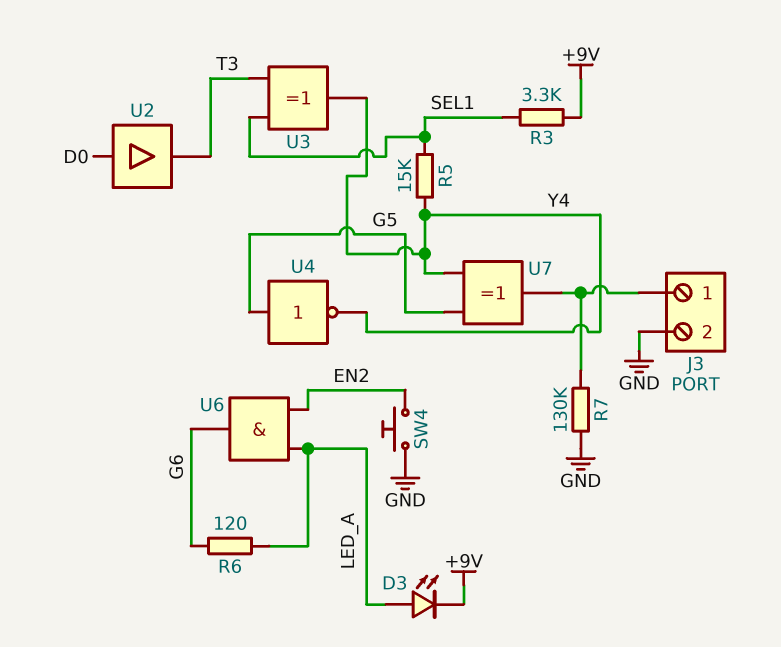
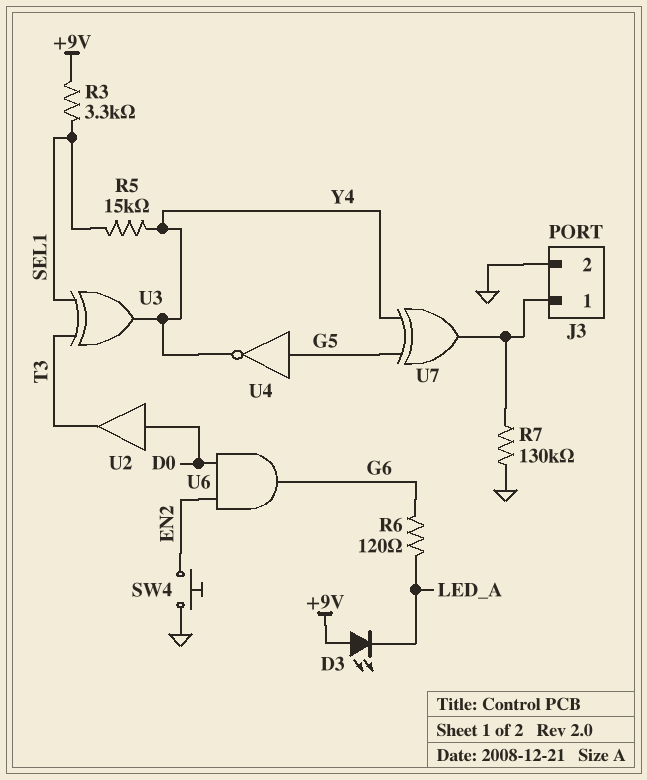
D3: LED (A LED_A, K +9V) -> LED (A +9V, K LED_A)
U6: AND (in EN2, in LED_A, out G6) -> AND (in D0, in EN2, out G6)

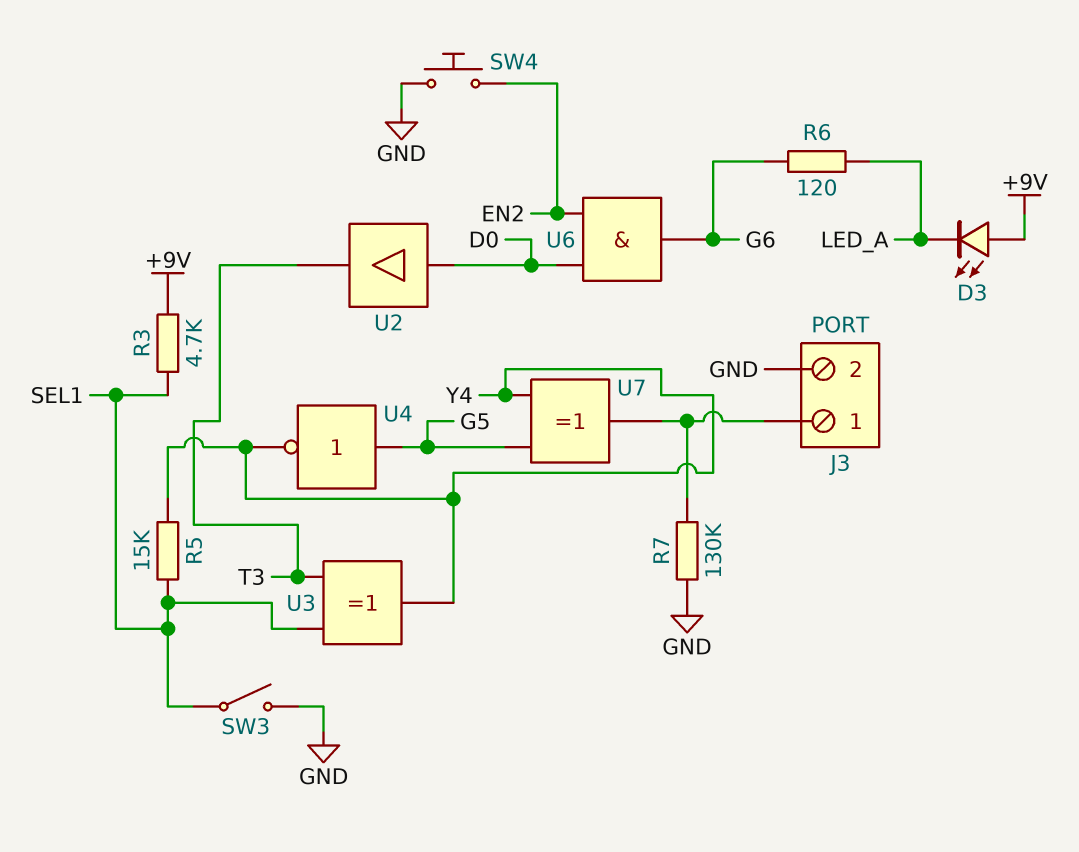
R3: 3.3k (+9V, SEL1) -> 4.7k (+9V, SEL1)
SW3: none -> switch (GND, SEL1)

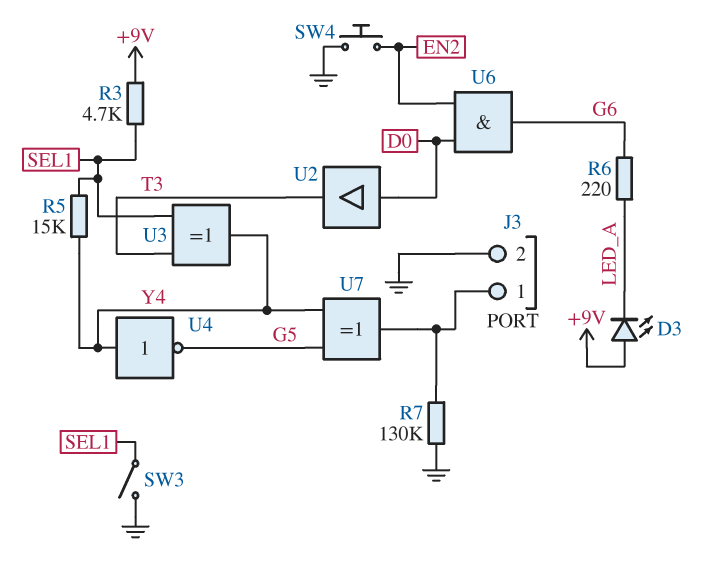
R6: 120 (G6, LED_A) -> 220 (G6, LED_A)
U4: NOT (in G5, out Y4) -> NOT (in Y4, out G5)

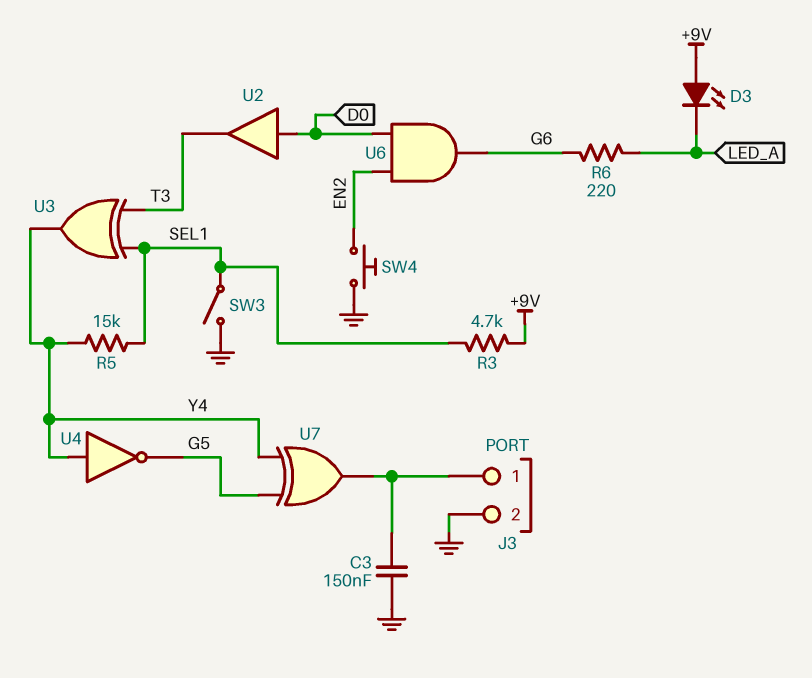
C3: none -> 150nF (GND, J3/1)
R7: 130k (GND, J3/1) -> none

